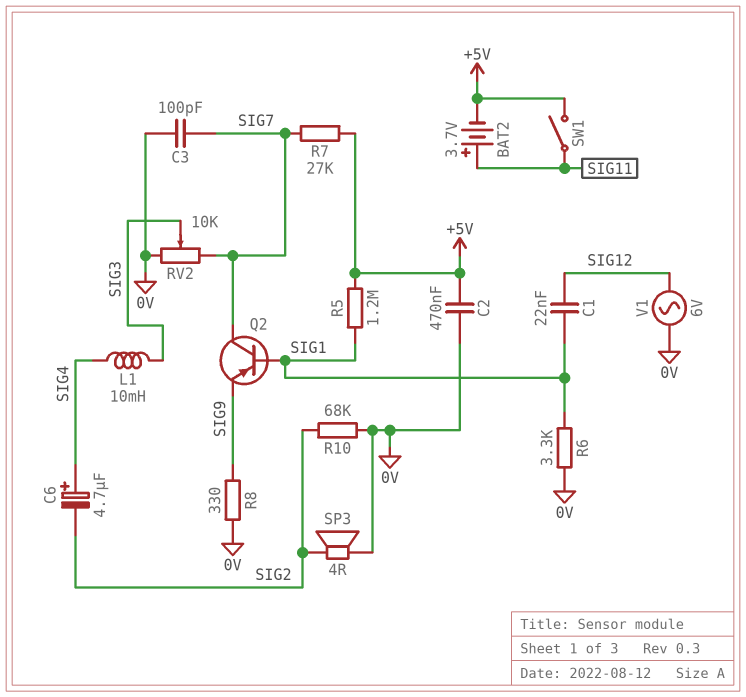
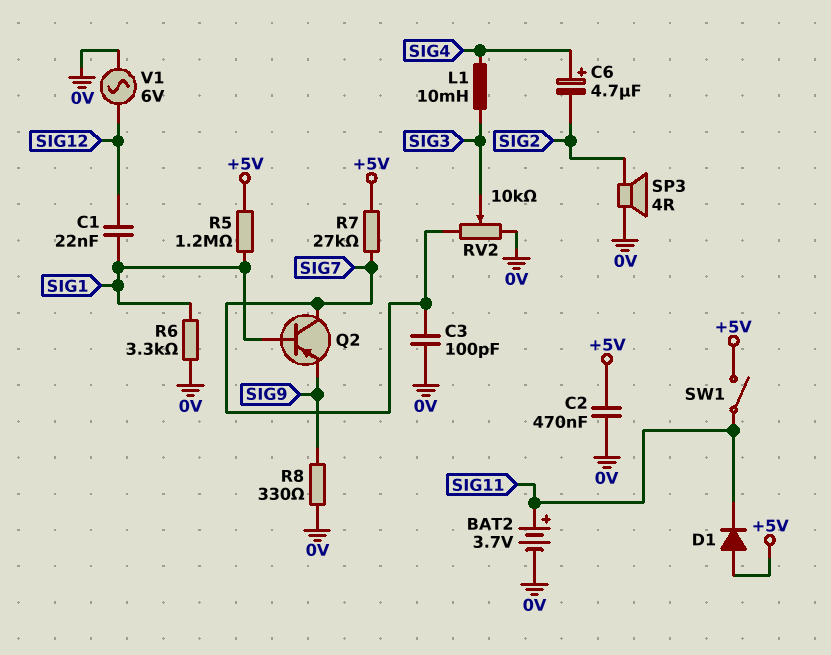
BAT2: 3.7V (plus SIG11, minus +5V) -> 3.7V (plus SIG11, minus 0V)
D1: none -> diode (A +5V, K SIG11)
R10: 68k (0V, SIG2) -> none

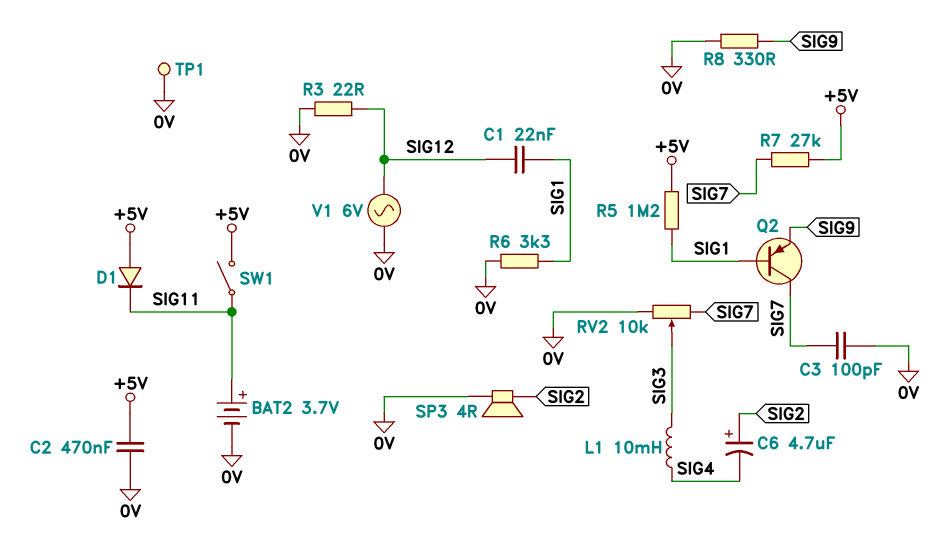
C6: 4.7uF (plus SIG4, minus SIG2) -> 4.7uF (plus SIG2, minus SIG4)
R3: none -> 22 (0V, SIG12)
TP1: none -> test point (0V)

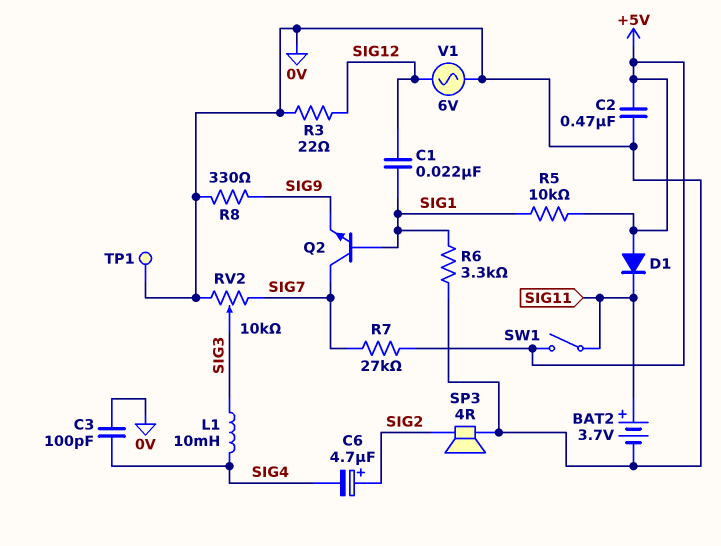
C3: 100pF (0V, SIG7) -> 100pF (0V, SIG4)
Q2: PNP (B SIG1, C SIG7, E SIG9) -> NPN (B SIG1, C SIG7, E SIG9)
R5: 1.2M (+5V, SIG1) -> 10k (+5V, SIG1)

